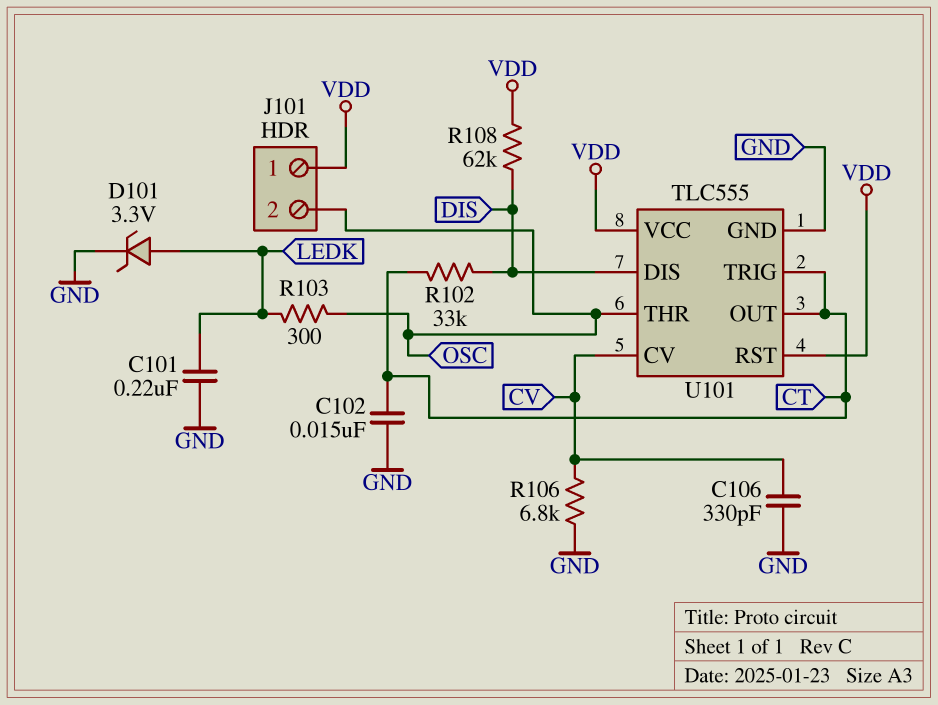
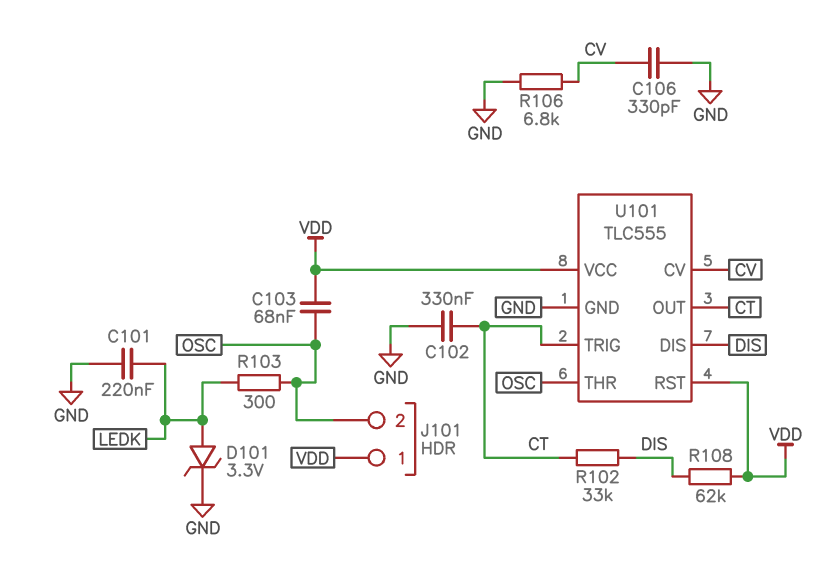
C102: 15nF (CT, GND) -> 330nF (CT, GND)
C103: none -> 68nF (OSC, VDD)

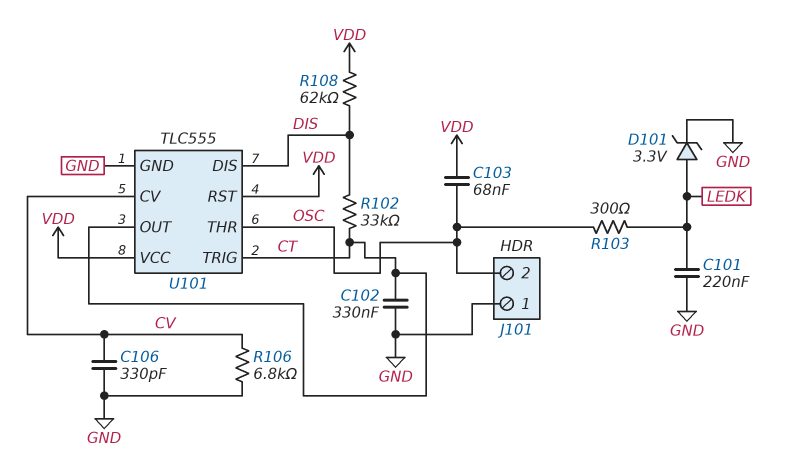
J101 pin 1: VDD -> GND

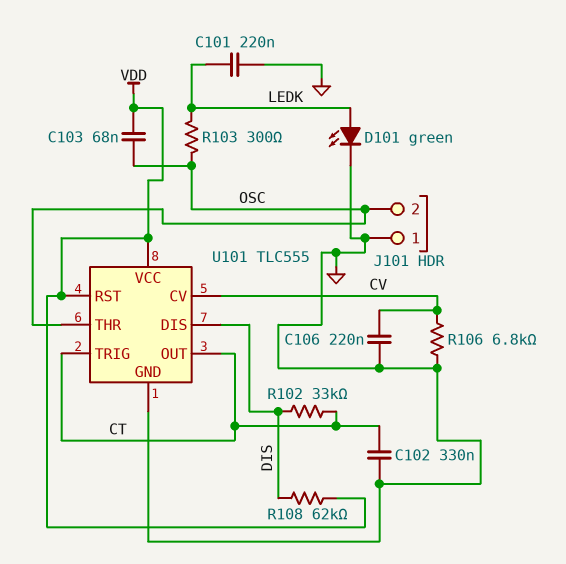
C106: 330pF (CV, GND) -> 220nF (CV, GND)
D101: zener 3.3V (A LEDK, K GND) -> LED green (A LEDK, K GND)

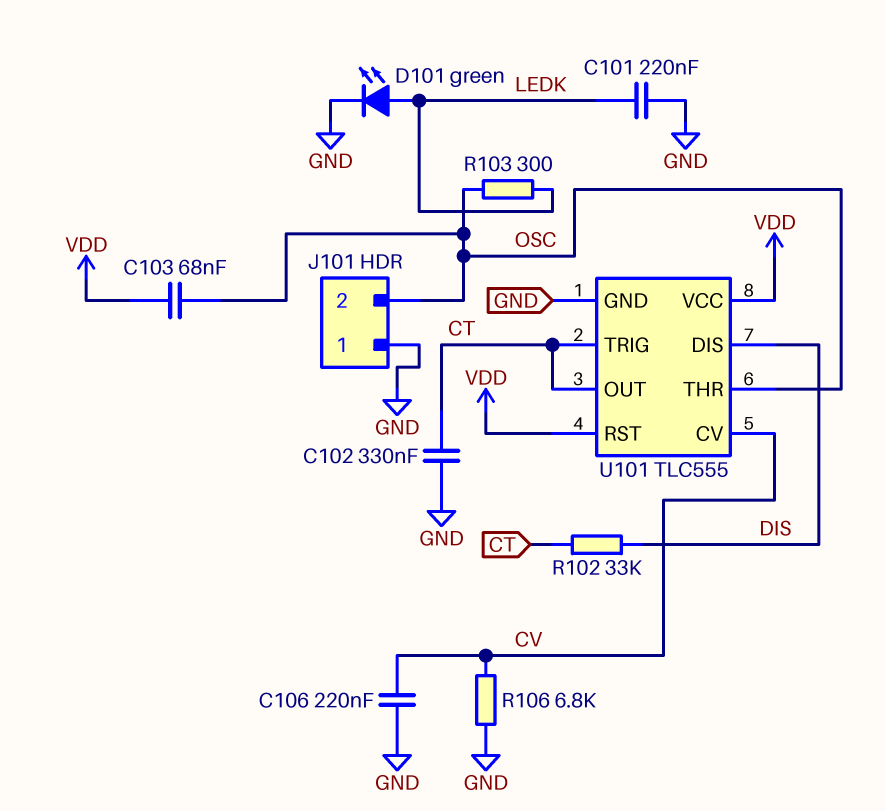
R108: 62k (DIS, VDD) -> none

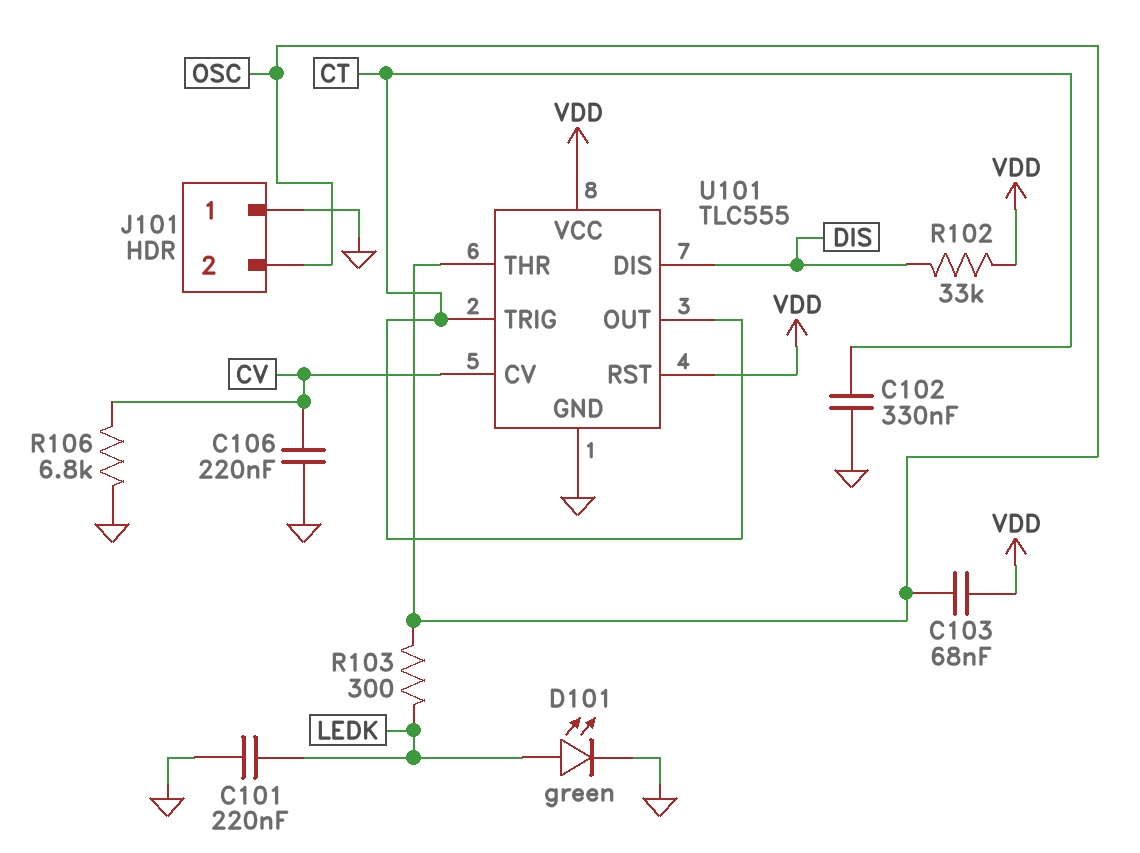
R102: 33k (CT, DIS) -> 33k (DIS, VDD)

